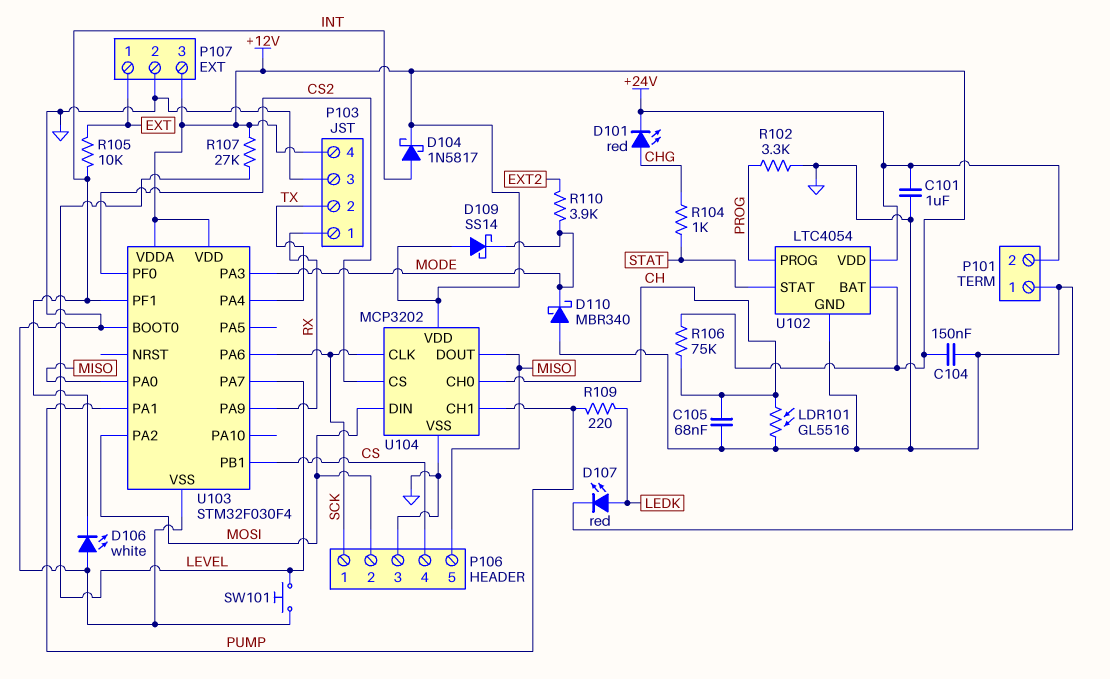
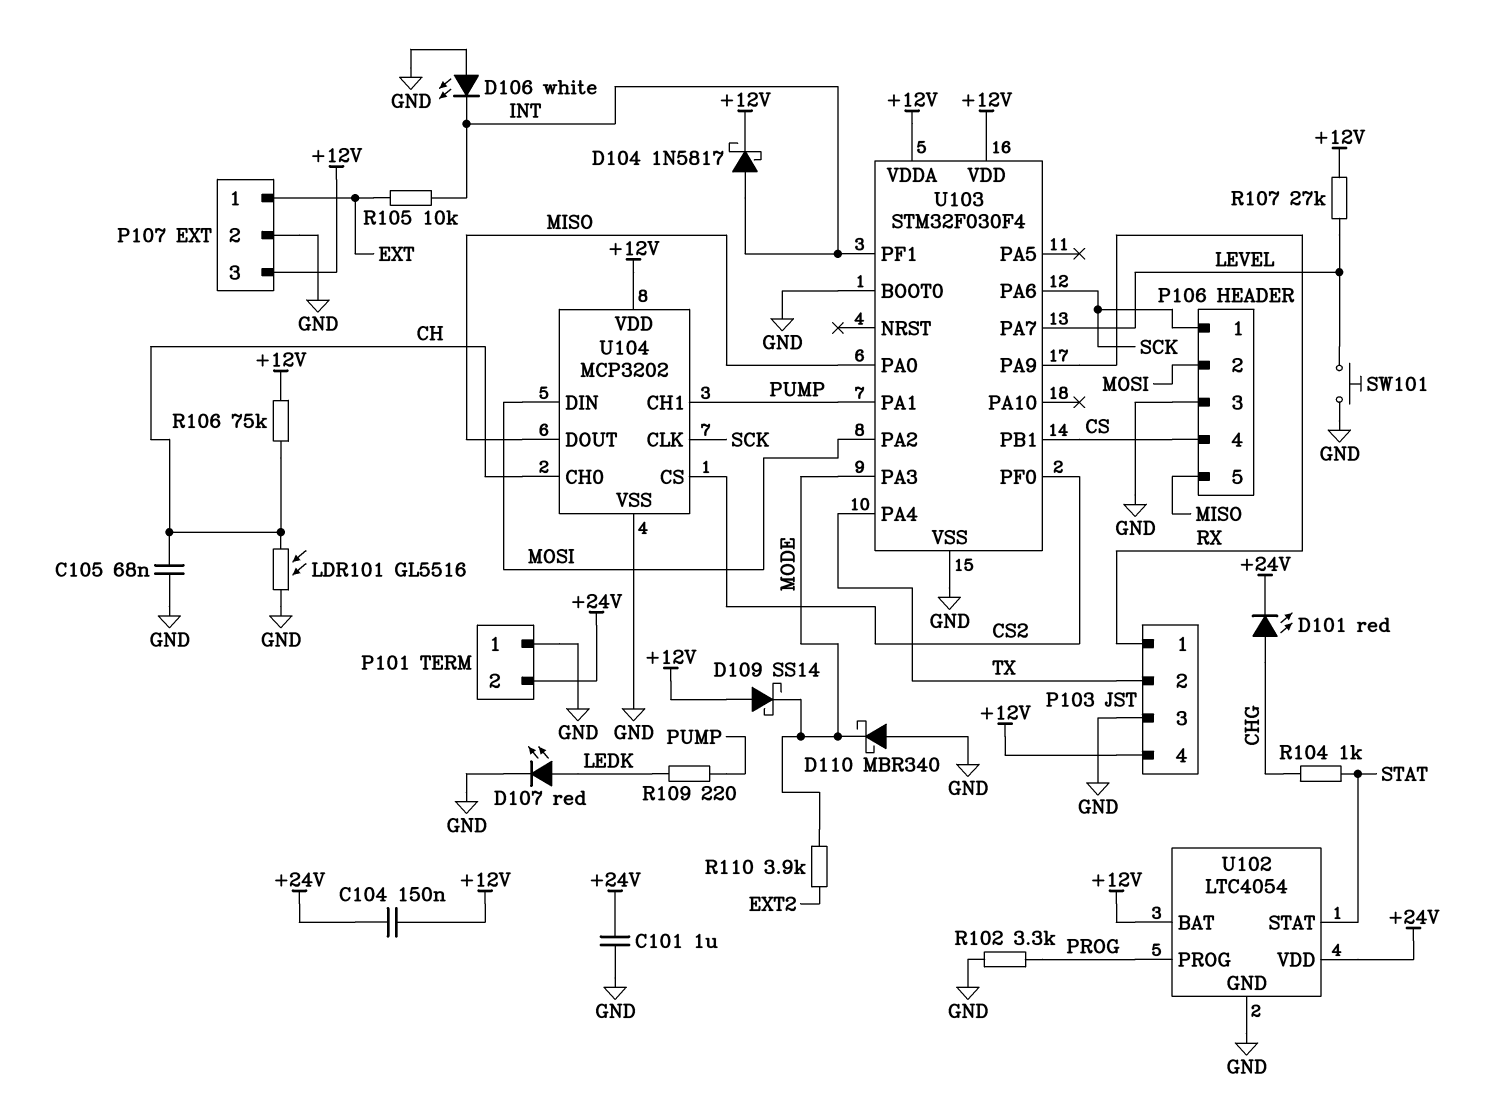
C104: 150nF (+12V, GND) -> 150nF (+12V, +24V)

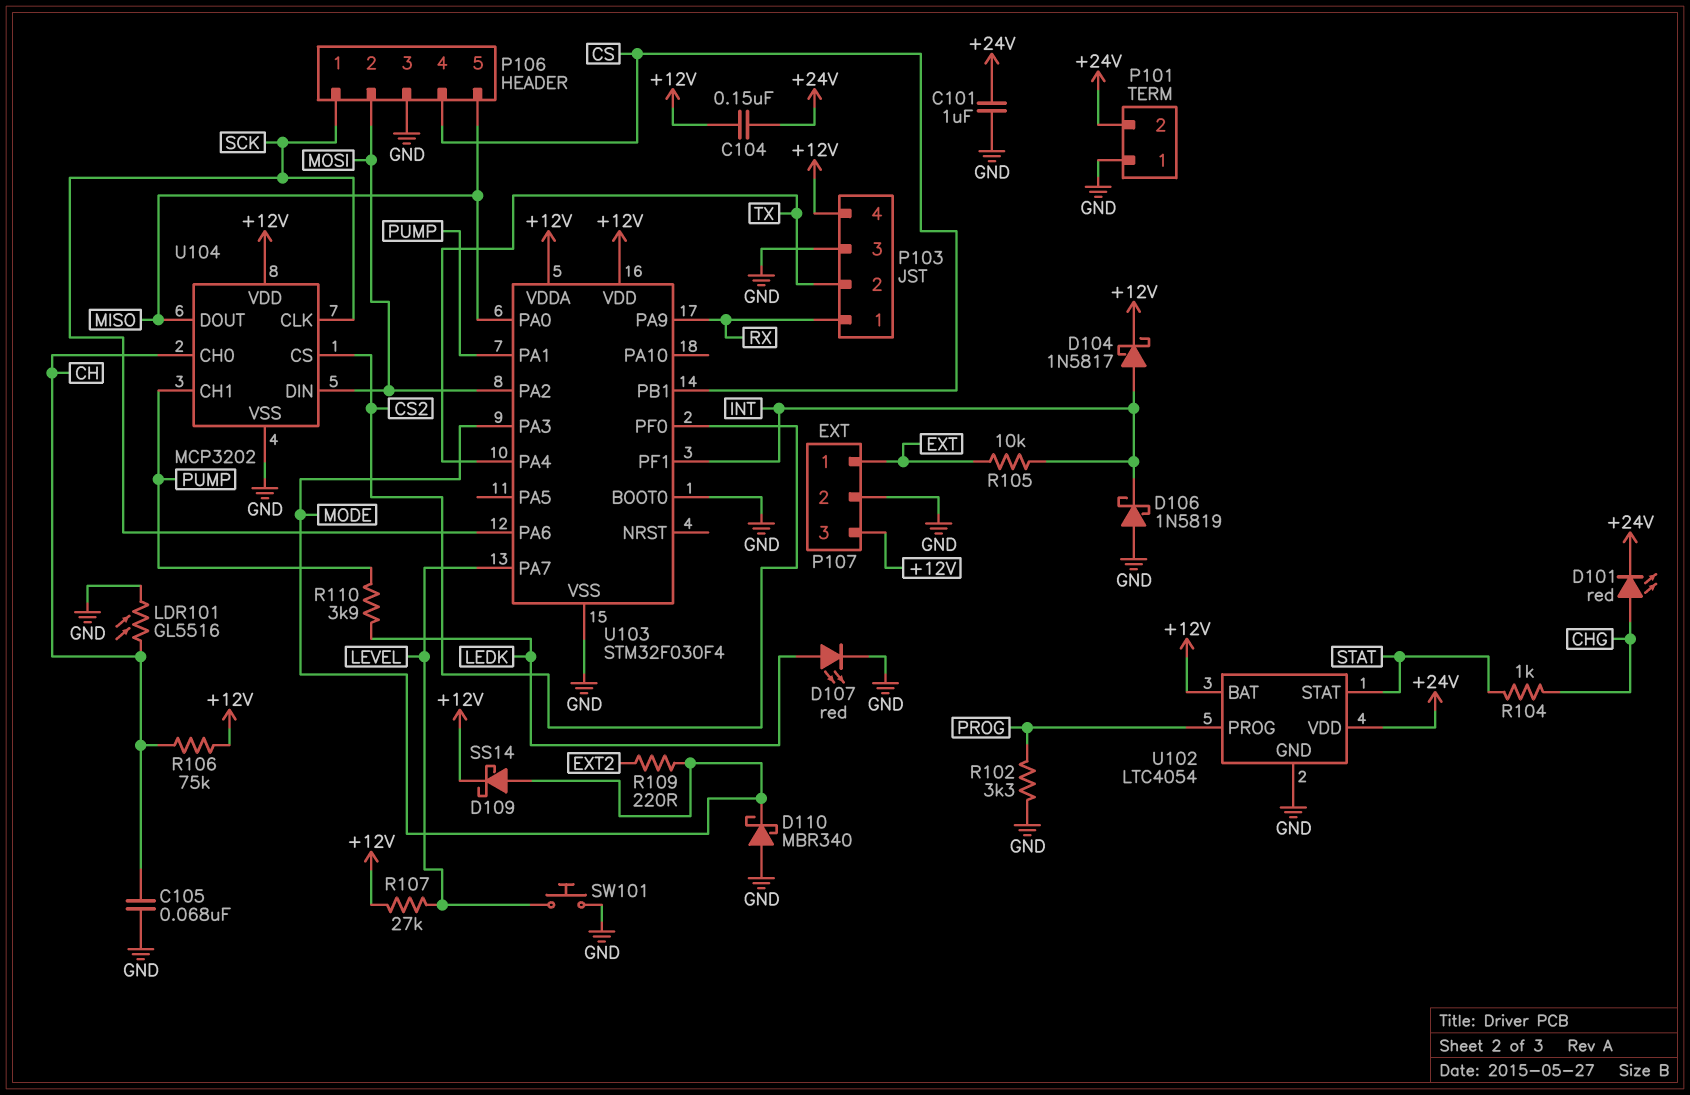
D106: LED white (A GND, K INT) -> schottky 1N5819 (A GND, K INT)
D109: schottky SS14 (A +12V, K MODE) -> schottky SS14 (A MODE, K +12V)
R109: 220 (LEDK, PUMP) -> 220 (EXT2, MODE)
R110: 3.9k (EXT2, MODE) -> 3.9k (LEDK, PUMP)

